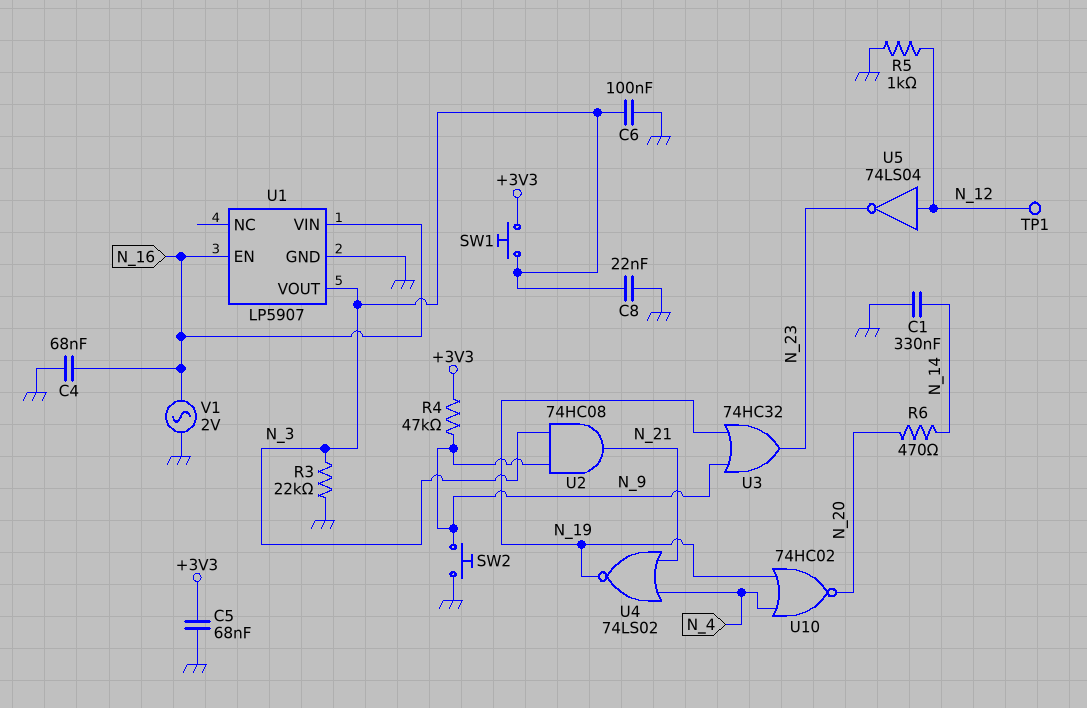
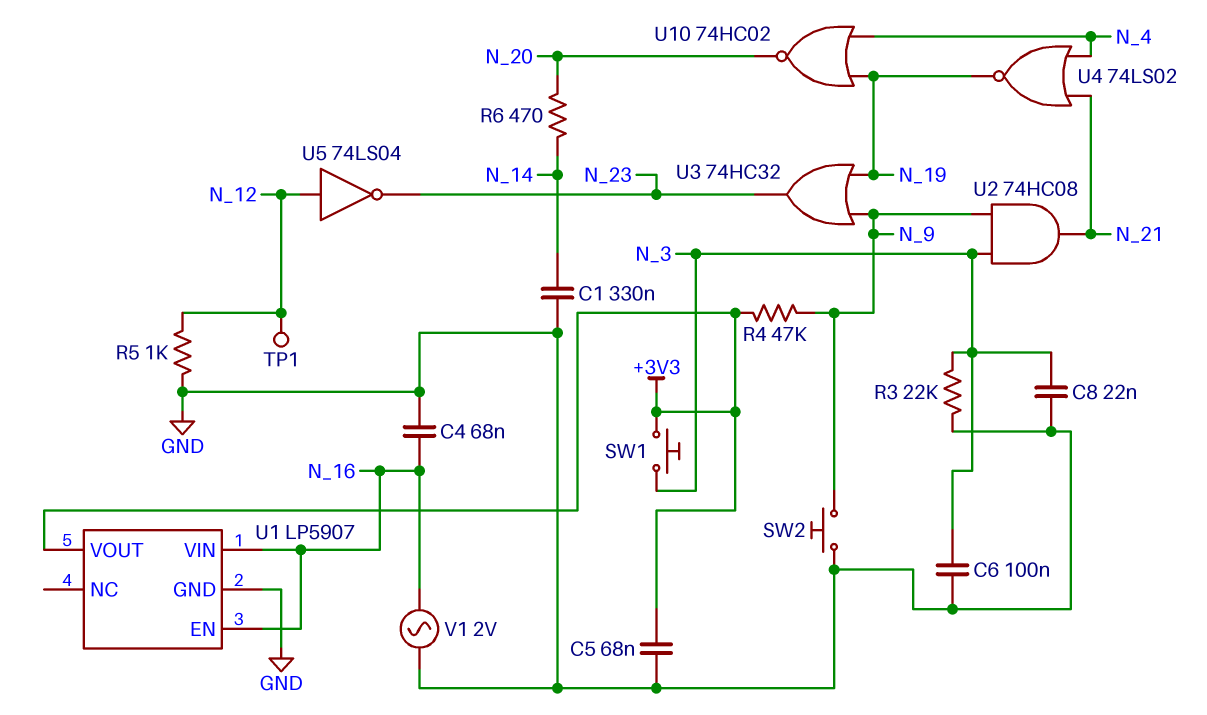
U1 pin VOUT: N_3 -> +3V3

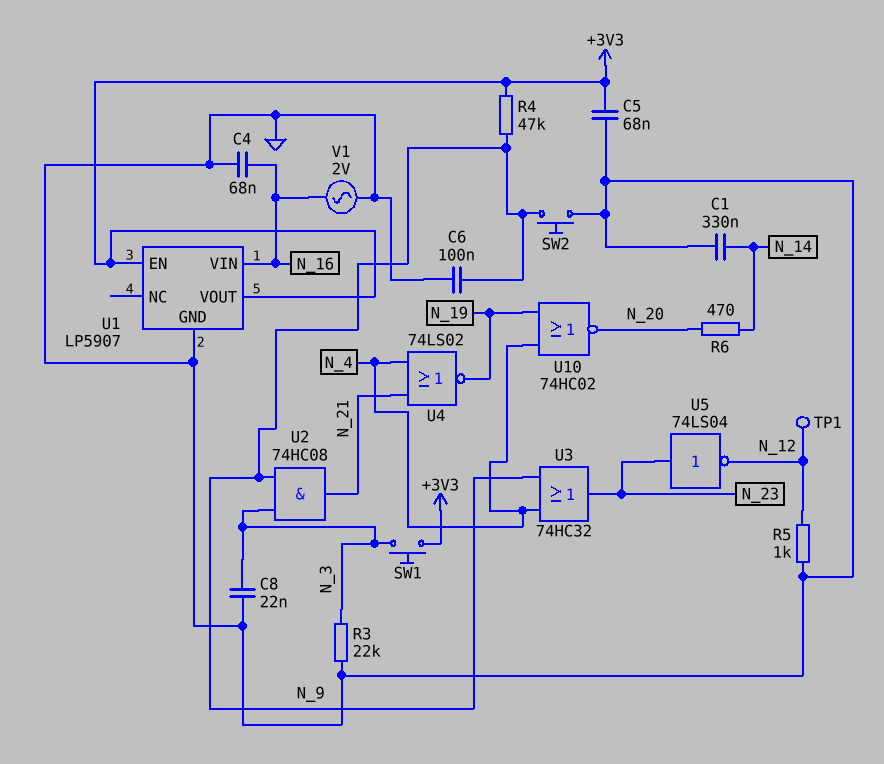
C6: 100nF (GND, N_3) -> 100nF (GND, N_9)
U1 pin EN: N_16 -> +3V3
U3: OR 74HC32 (in N_9, in N_19, out N_23) -> OR 74HC32 (in N_4, in N_9, out N_23)
U5: NOT 74LS04 (in N_12, out N_23) -> NOT 74LS04 (in N_23, out N_12)

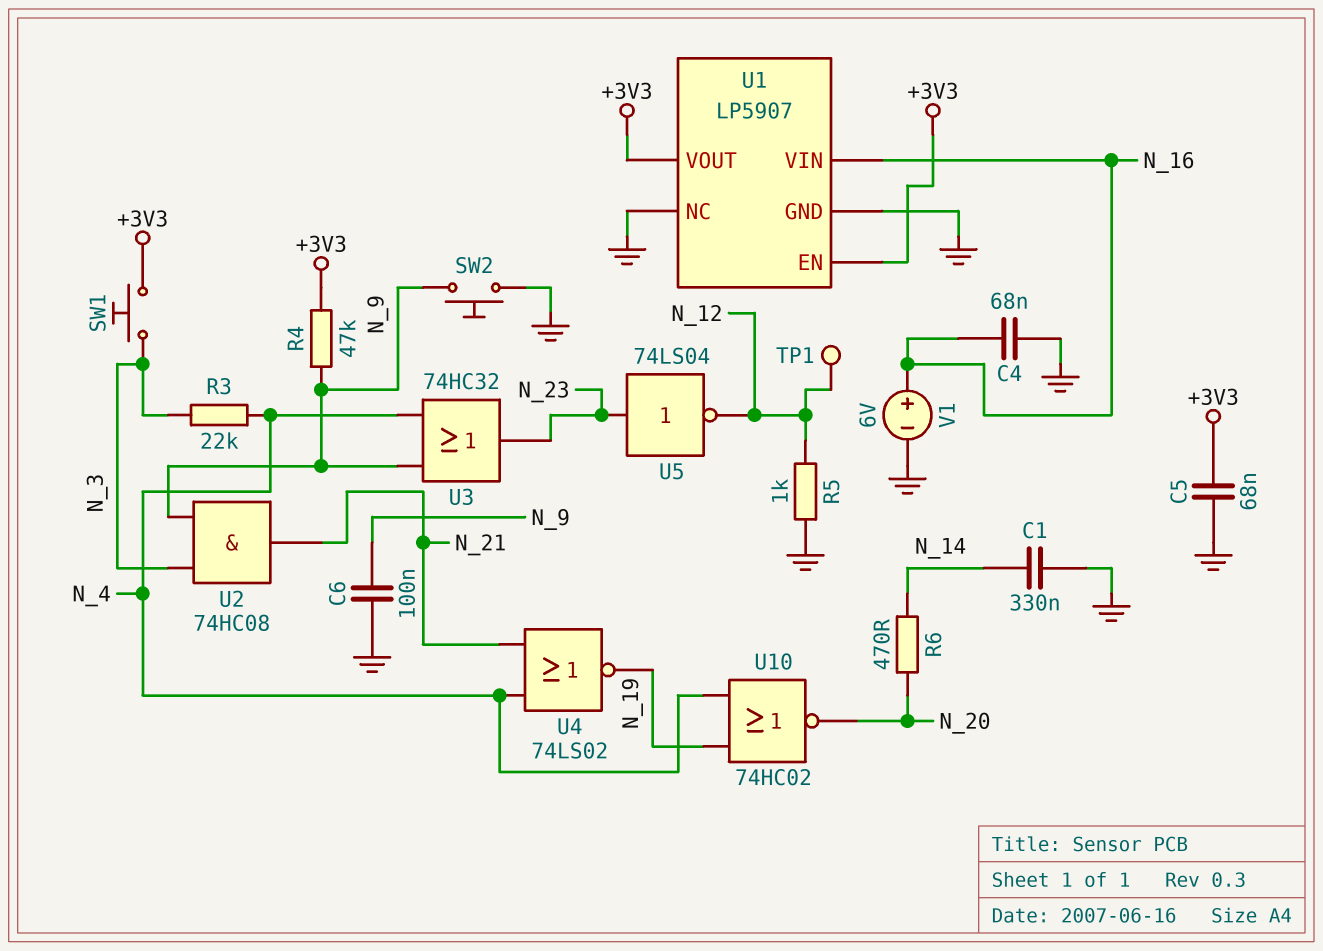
C8: 22nF (GND, N_3) -> none
R3: 22k (GND, N_3) -> 22k (N_3, N_4)
U1 pin NC: none -> GND
V1: AC 2V (GND, N_16) -> 6V (plus N_16, minus GND)

